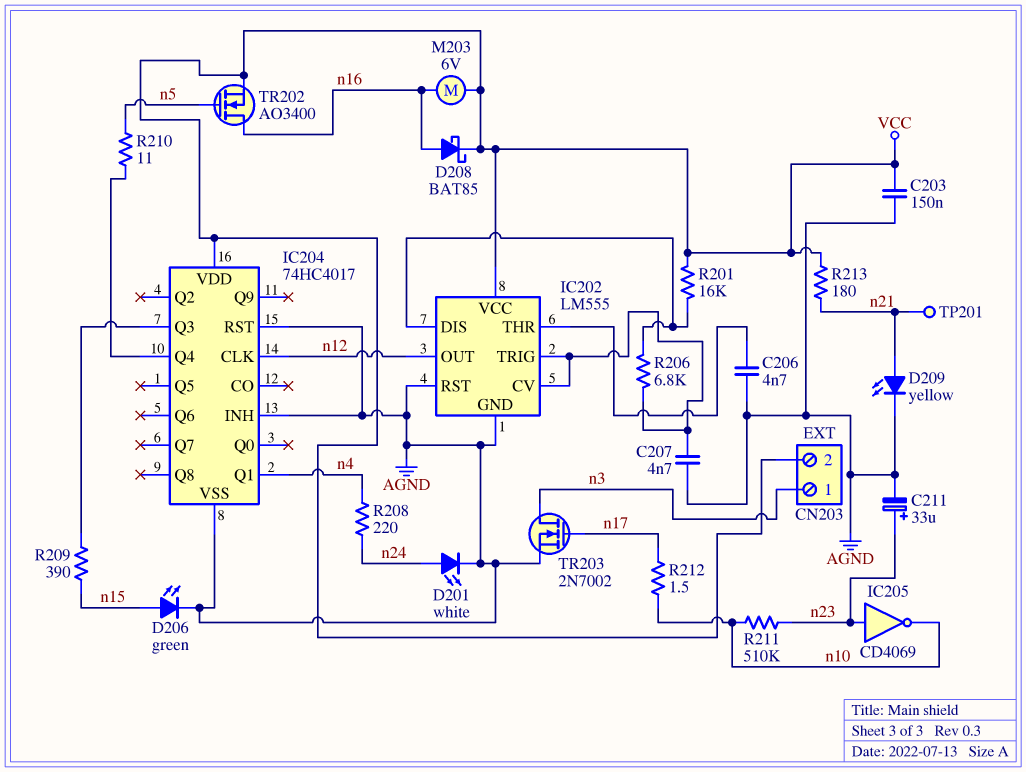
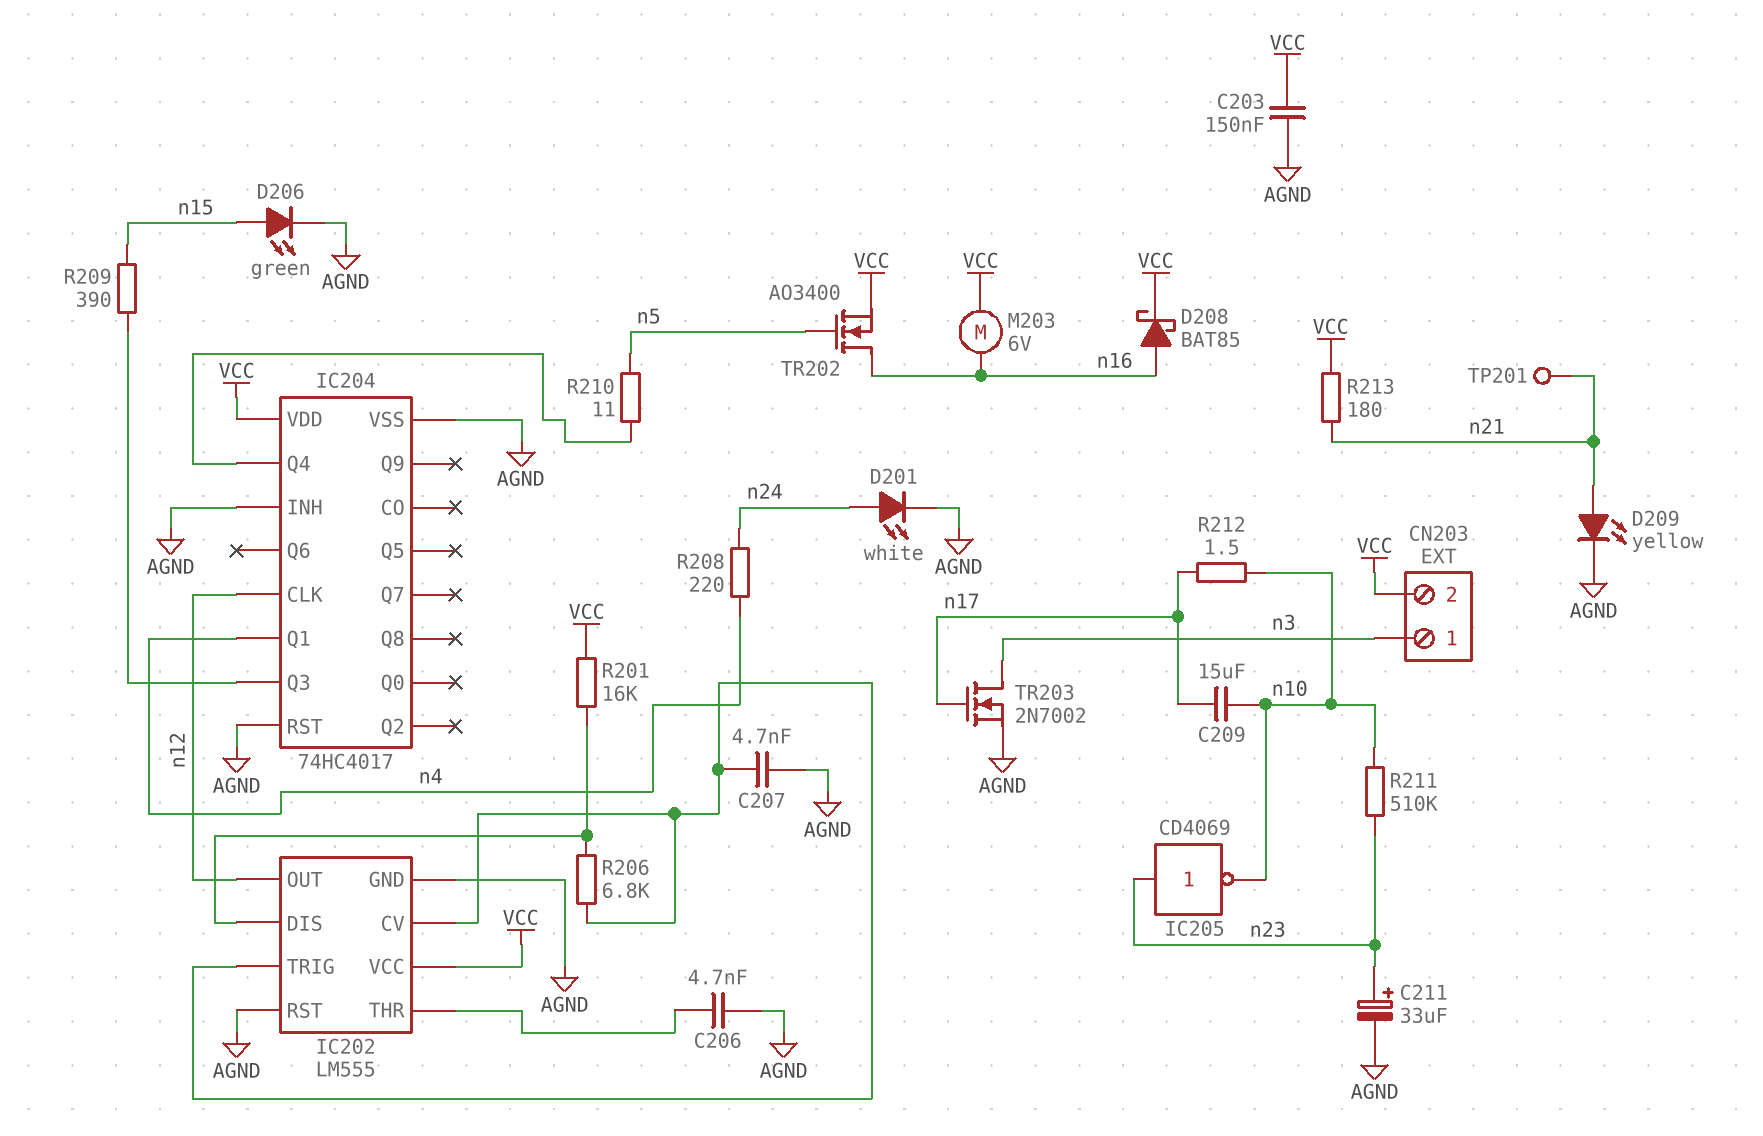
C209: none -> 15uF (n10, n17)

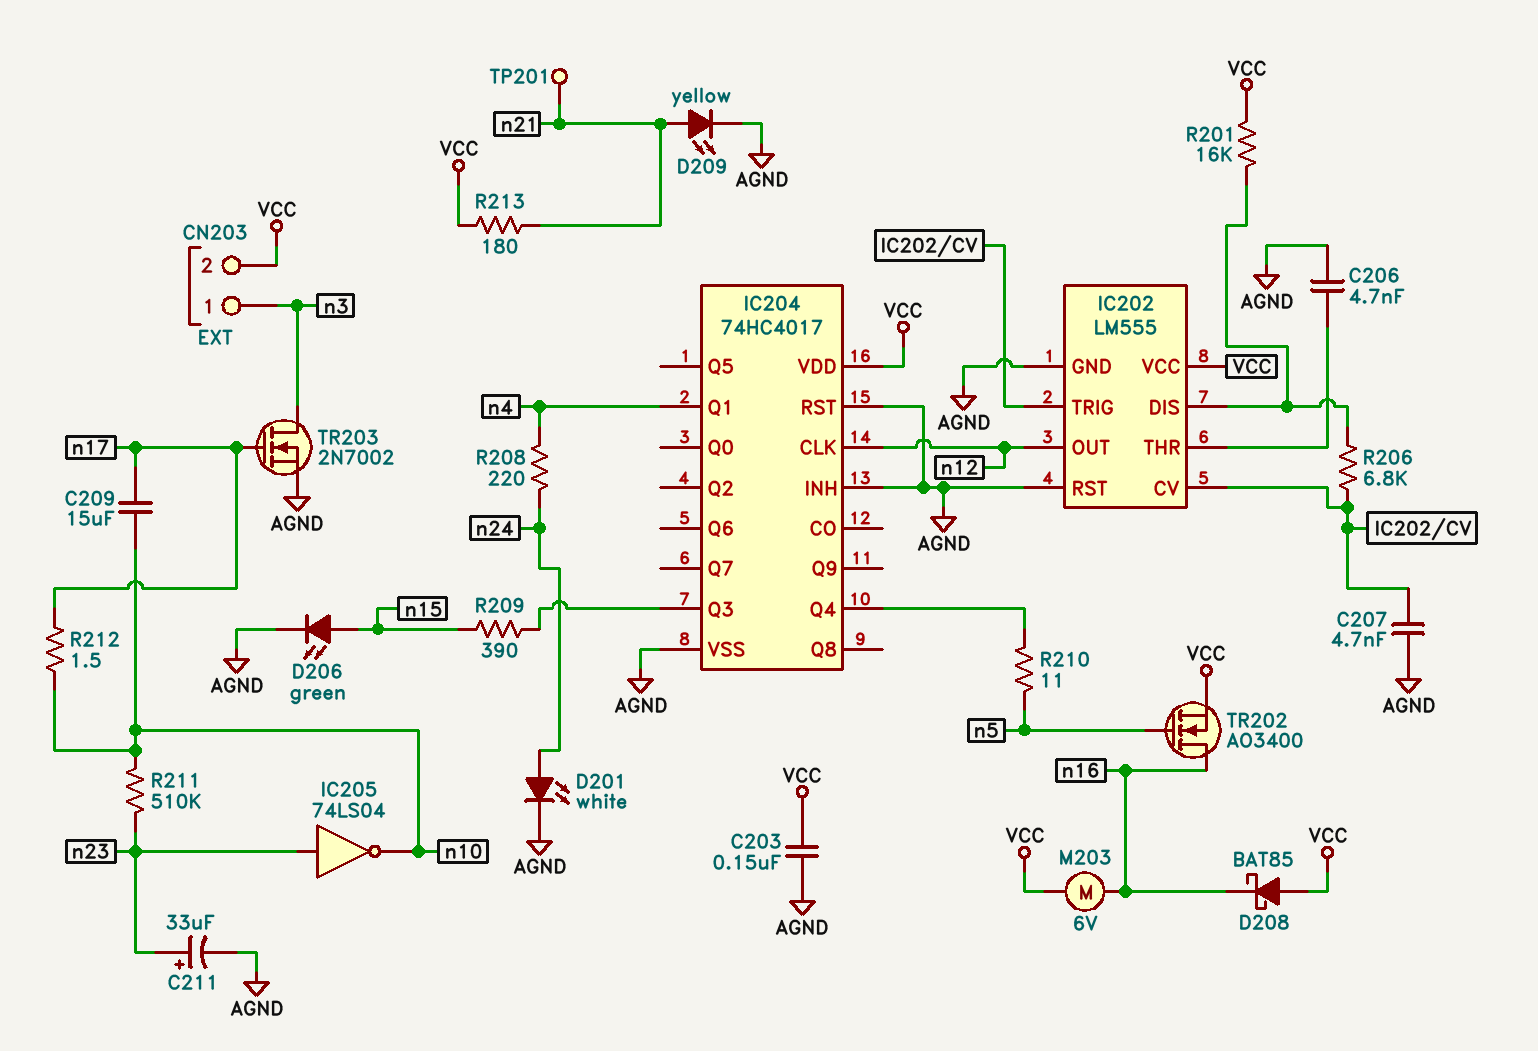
D208: schottky BAT85 (A n16, K VCC) -> schottky BAT85 (A VCC, K n16)
IC205: NOT CD4069 (in n23, out n10) -> NOT 74LS04 (in n23, out n10)

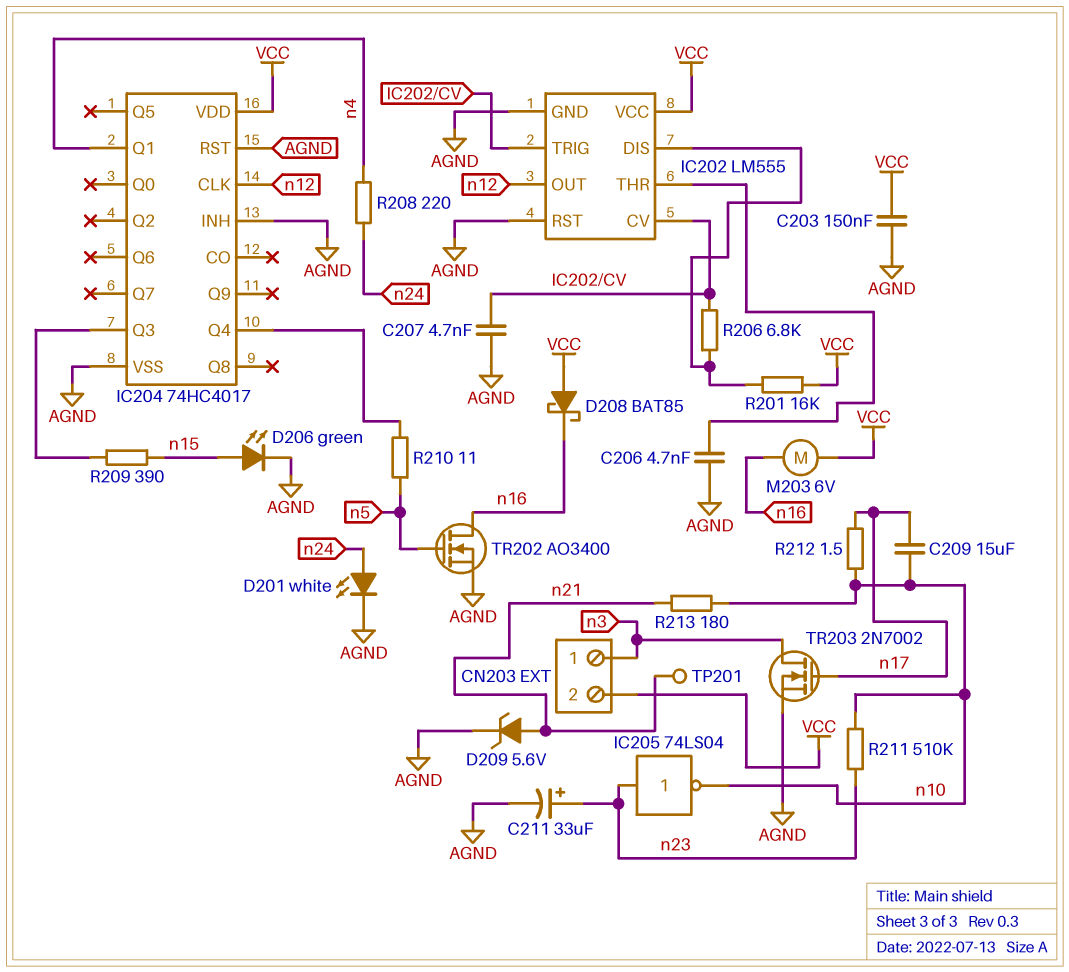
D209: LED yellow (A n21, K AGND) -> zener 5.6V (A n21, K AGND)
R213: 180 (VCC, n21) -> 180 (n10, n21)
TR202: NMOS AO3400 (G n5, D n16, S VCC) -> NMOS AO3400 (G n5, D n16, S AGND)

